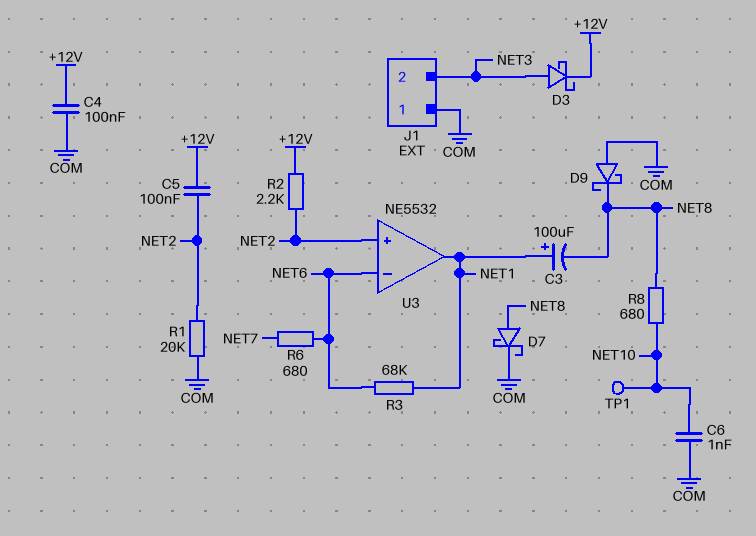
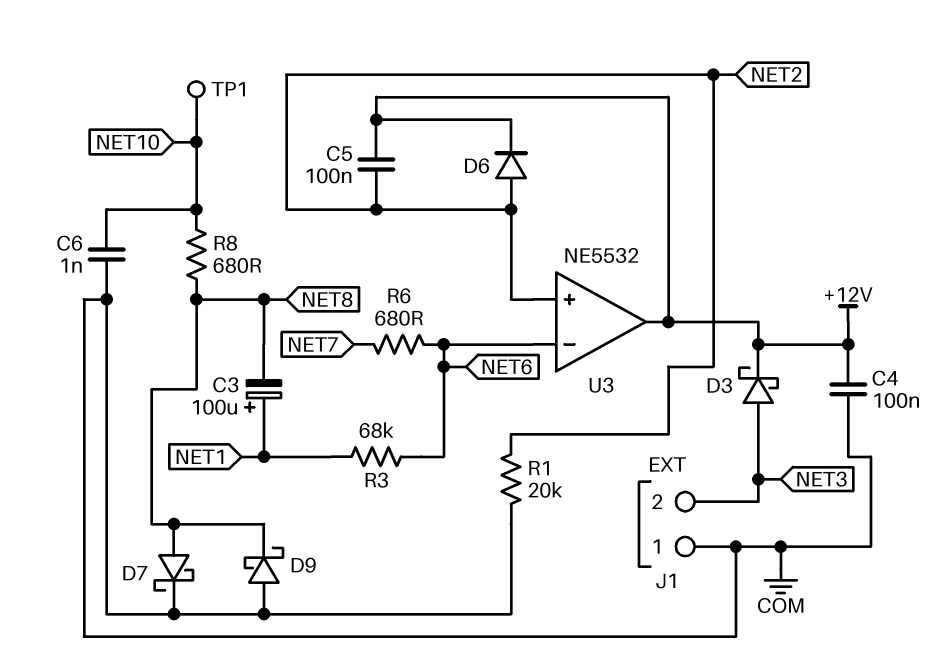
D6: none -> diode (A NET2, K +12V)
R2: 2.2k (+12V, NET2) -> none
U3 pin out: NET1 -> +12V

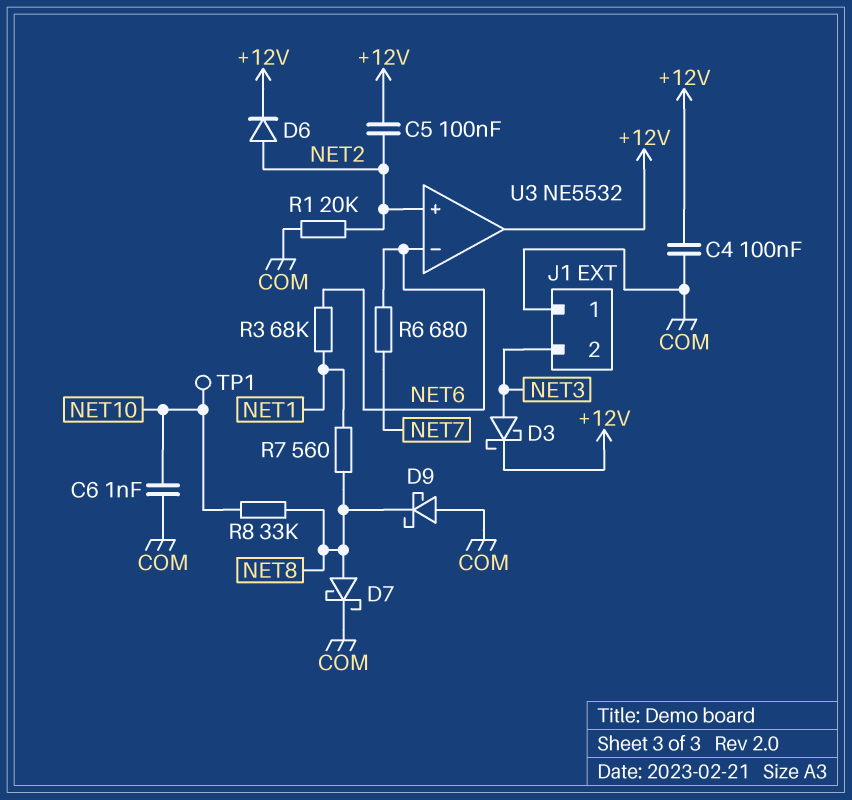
C3: 100uF (plus NET1, minus NET8) -> none
R7: none -> 560 (NET1, NET8)
R8: 680 (NET8, NET10) -> 33k (NET8, NET10)

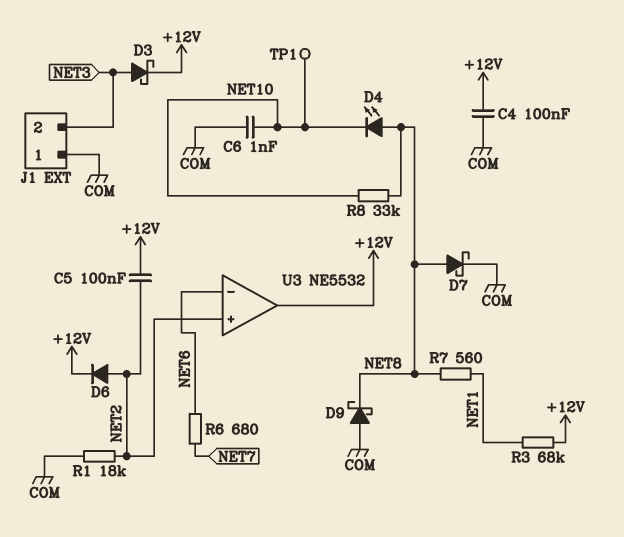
D4: none -> LED (A NET8, K NET10)
R1: 20k (COM, NET2) -> 18k (COM, NET2)
R3: 68k (NET1, NET6) -> 68k (+12V, NET1)

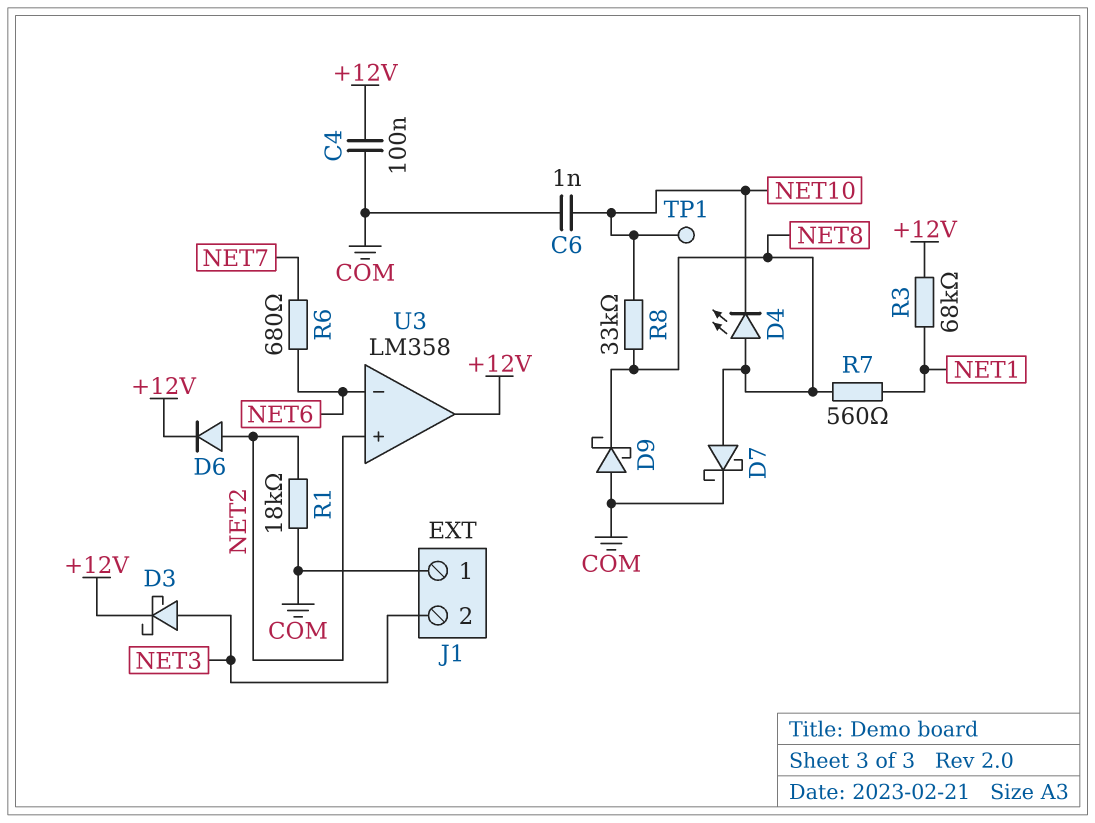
C5: 100nF (+12V, NET2) -> none
U3: NE5532 -> LM358

